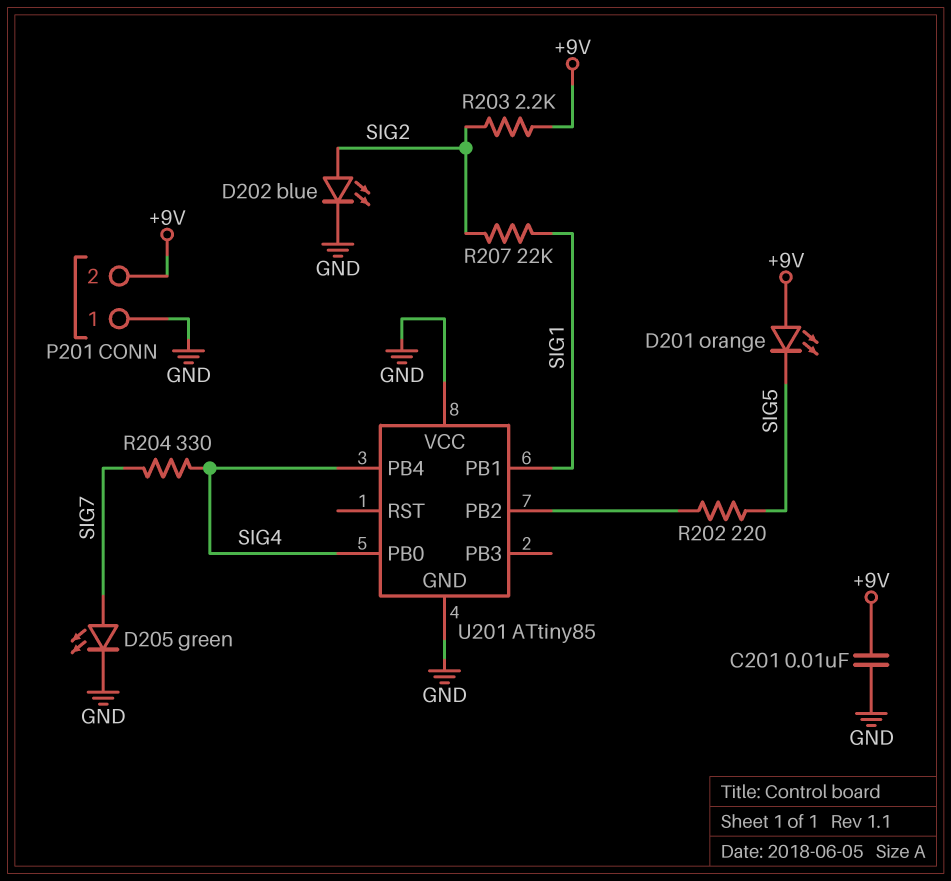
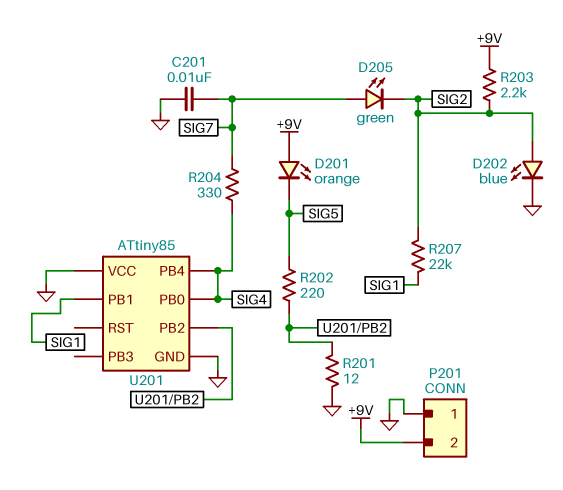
C201: 10nF (+9V, GND) -> 10nF (GND, SIG7)
D205: LED green (A SIG7, K GND) -> LED green (A SIG7, K SIG2)
R201: none -> 12 (GND, U201/PB2)

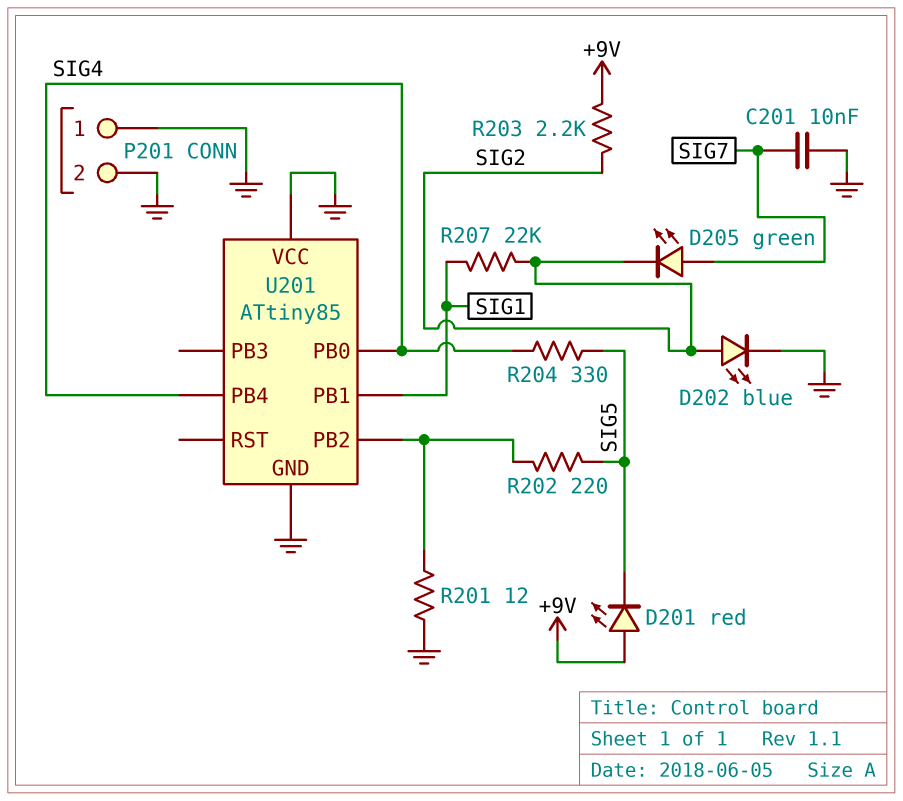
D201: LED orange (A +9V, K SIG5) -> LED red (A +9V, K SIG5)
P201 pin 2: +9V -> GND
R204: 330 (SIG4, SIG7) -> 330 (SIG4, SIG5)

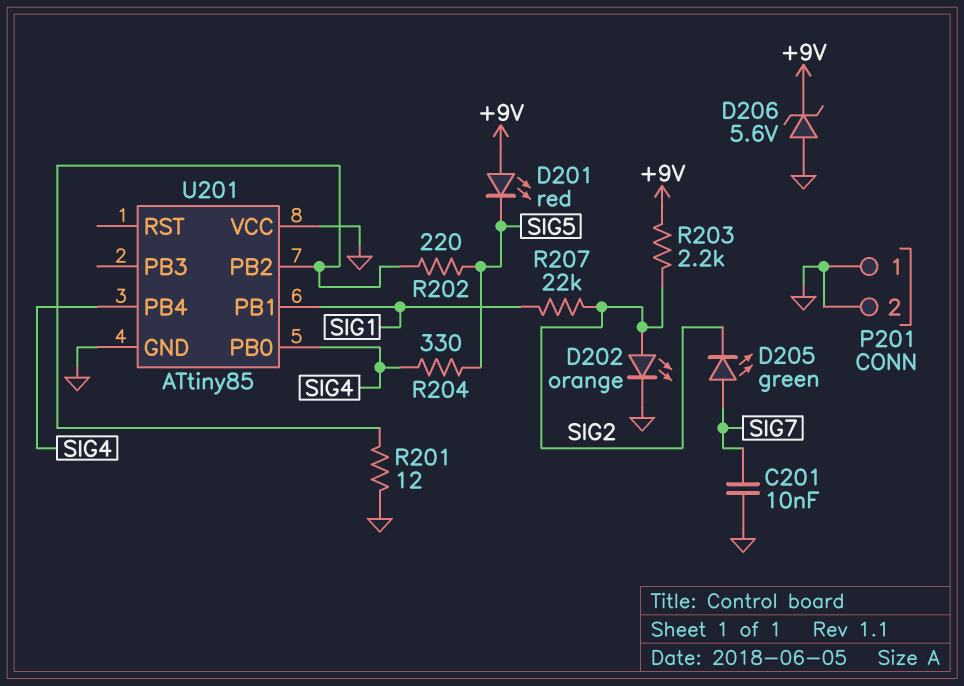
D202: LED blue (A SIG2, K GND) -> LED orange (A SIG2, K GND)
D206: none -> zener 5.6V (A GND, K +9V)

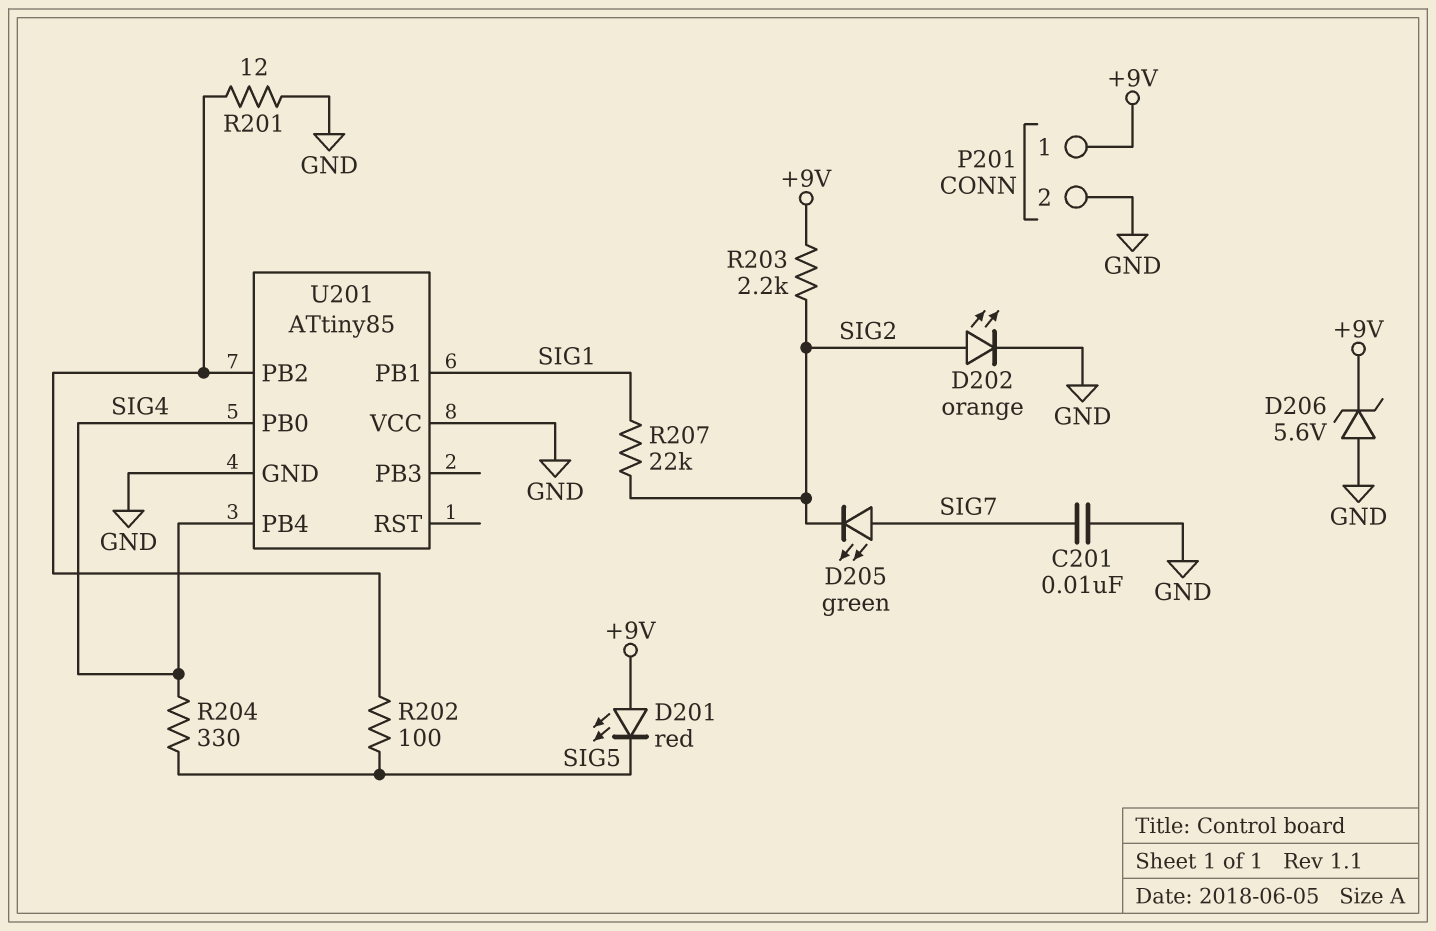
P201 pin 1: GND -> +9V
R202: 220 (SIG5, U201/PB2) -> 100 (SIG5, U201/PB2)

